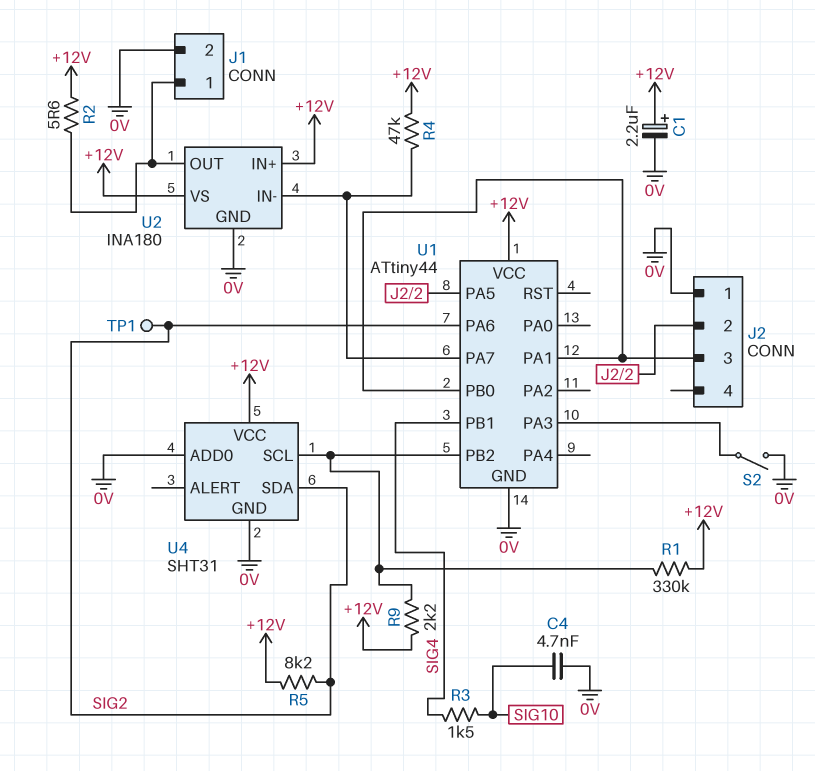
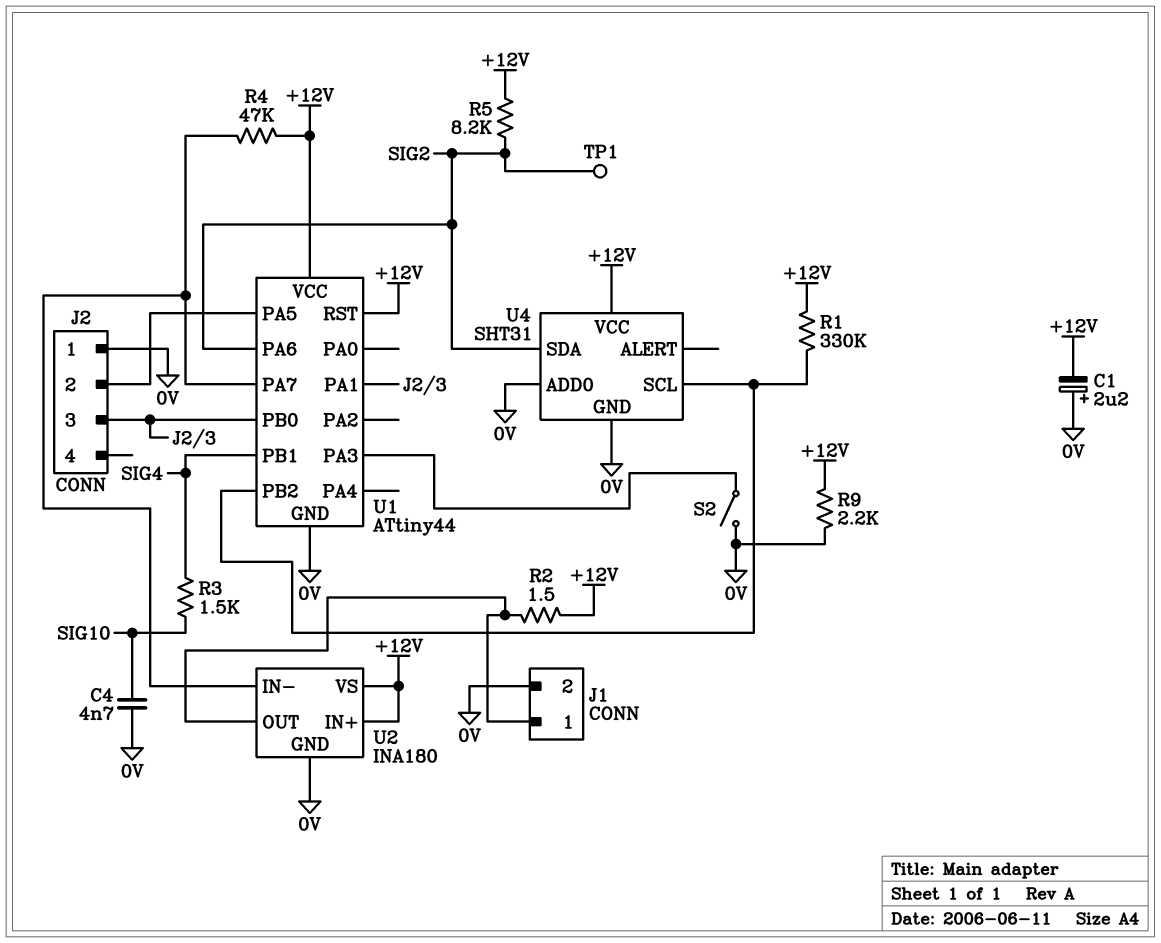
C1: 2.2uF (plus +12V, minus 0V) -> 2.2uF (plus 0V, minus +12V)
R2: 5.6 (+12V, J1/1) -> 1.5 (+12V, J1/1)
R9: 2.2k (+12V, U1/PB2) -> 2.2k (+12V, 0V)
U1 pin RST: none -> +12V

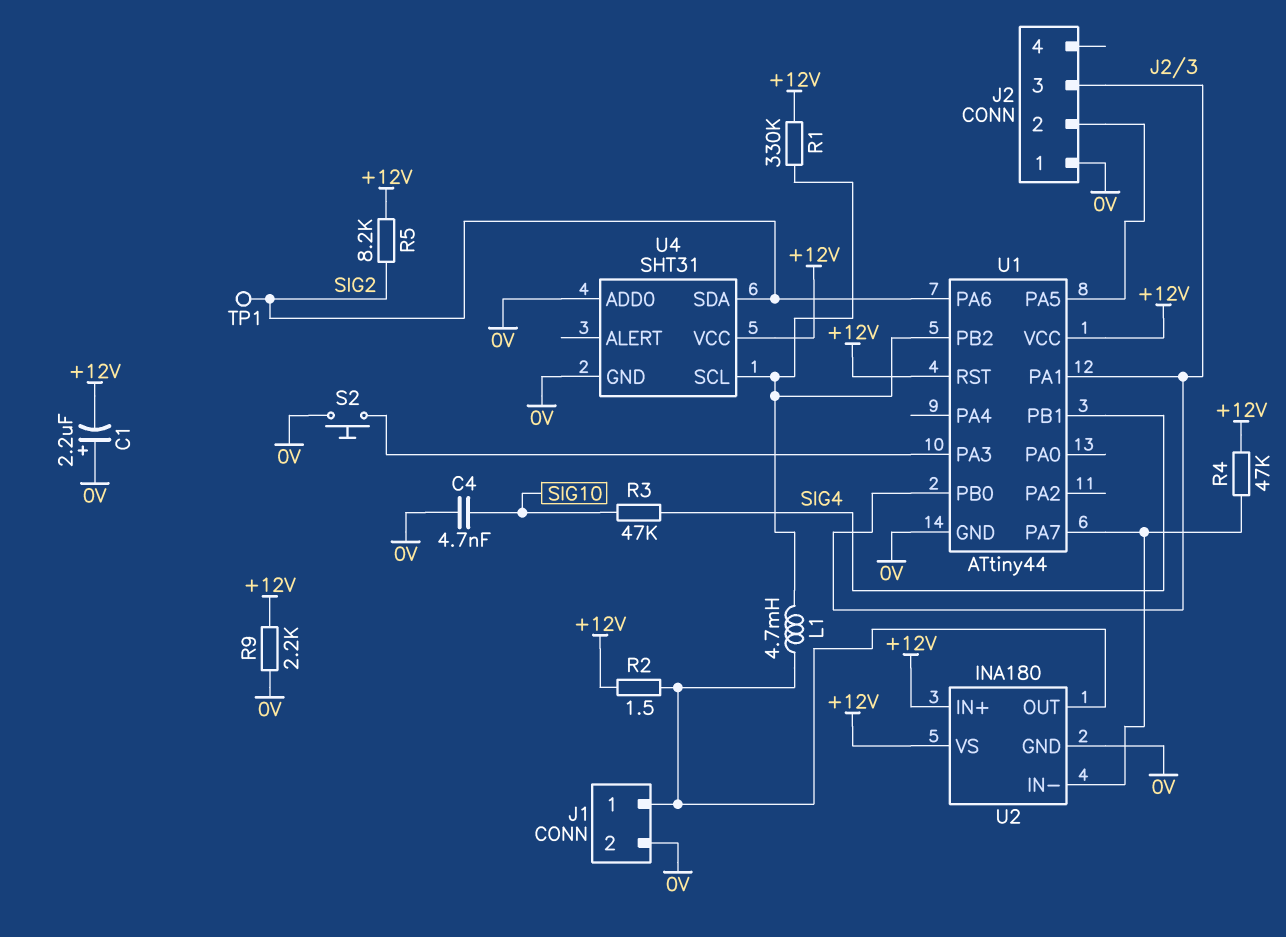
L1: none -> 4.7mH (J1/1, U1/PB2)
R3: 1.5k (SIG4, SIG10) -> 47k (SIG4, SIG10)
S2: switch (0V, U1/PA3) -> button (0V, U1/PA3)

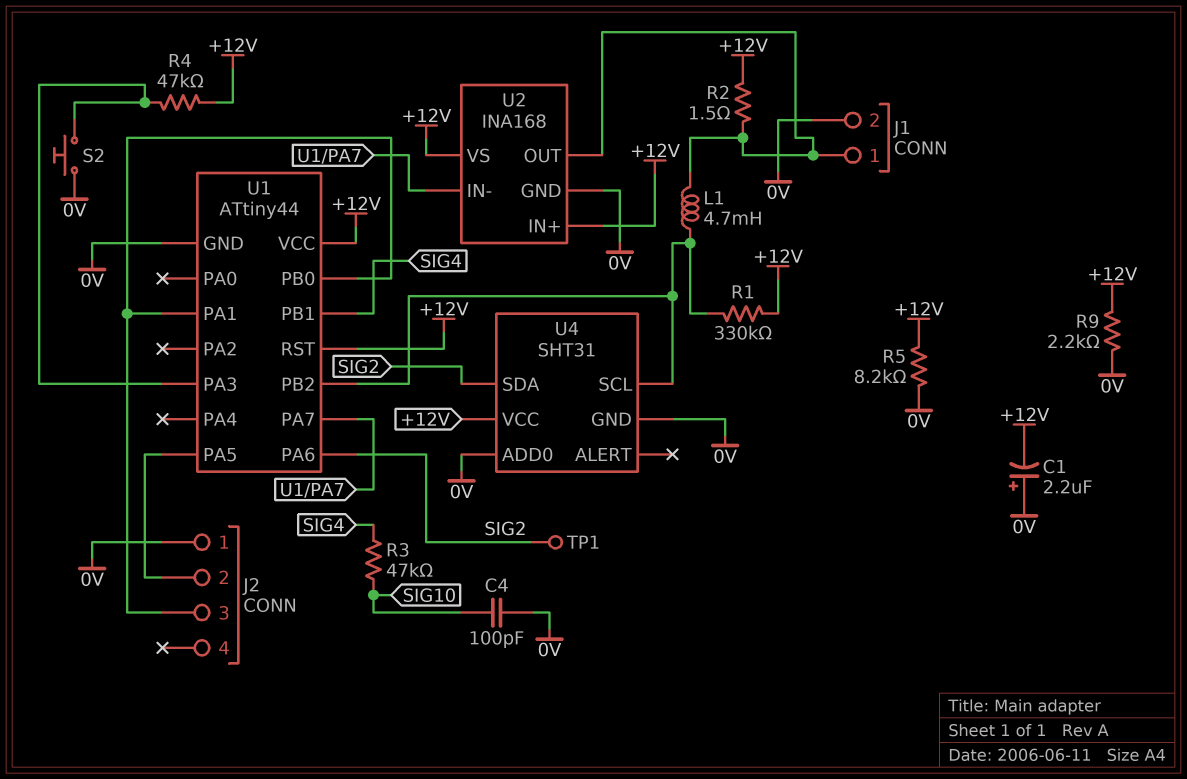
C4: 4.7nF (0V, SIG10) -> 100pF (0V, SIG10)
R4: 47k (+12V, U1/PA7) -> 47k (+12V, U1/PA3)
R5: 8.2k (+12V, SIG2) -> 8.2k (+12V, 0V)
U2: INA180 -> INA168

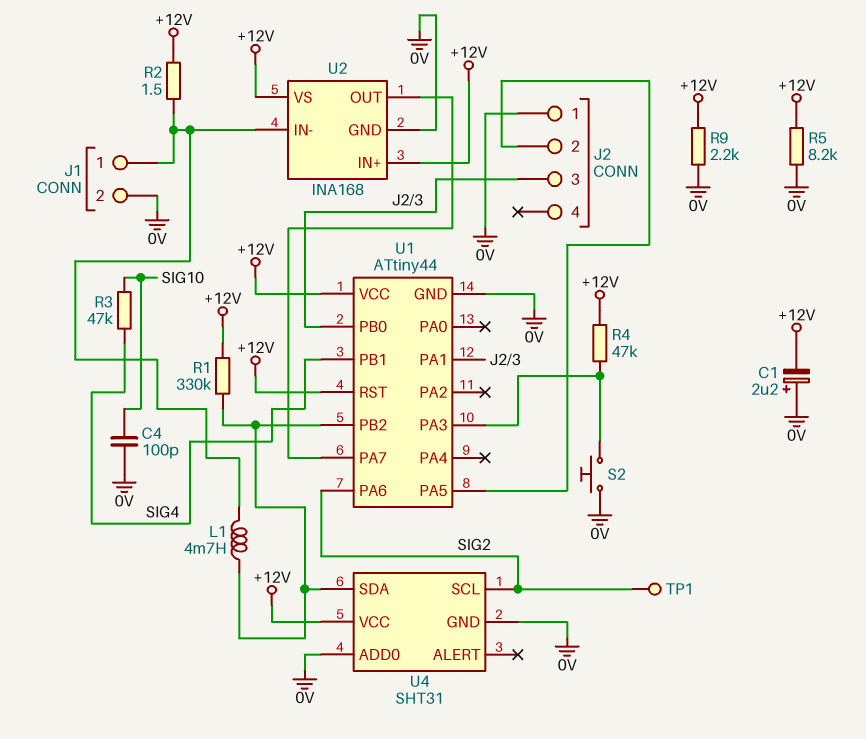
U2 pin IN-: U1/PA7 -> J1/1
U2 pin OUT: J1/1 -> U1/PA7
U4 pin SCL: U1/PB2 -> SIG2
U4 pin SDA: SIG2 -> U1/PB2

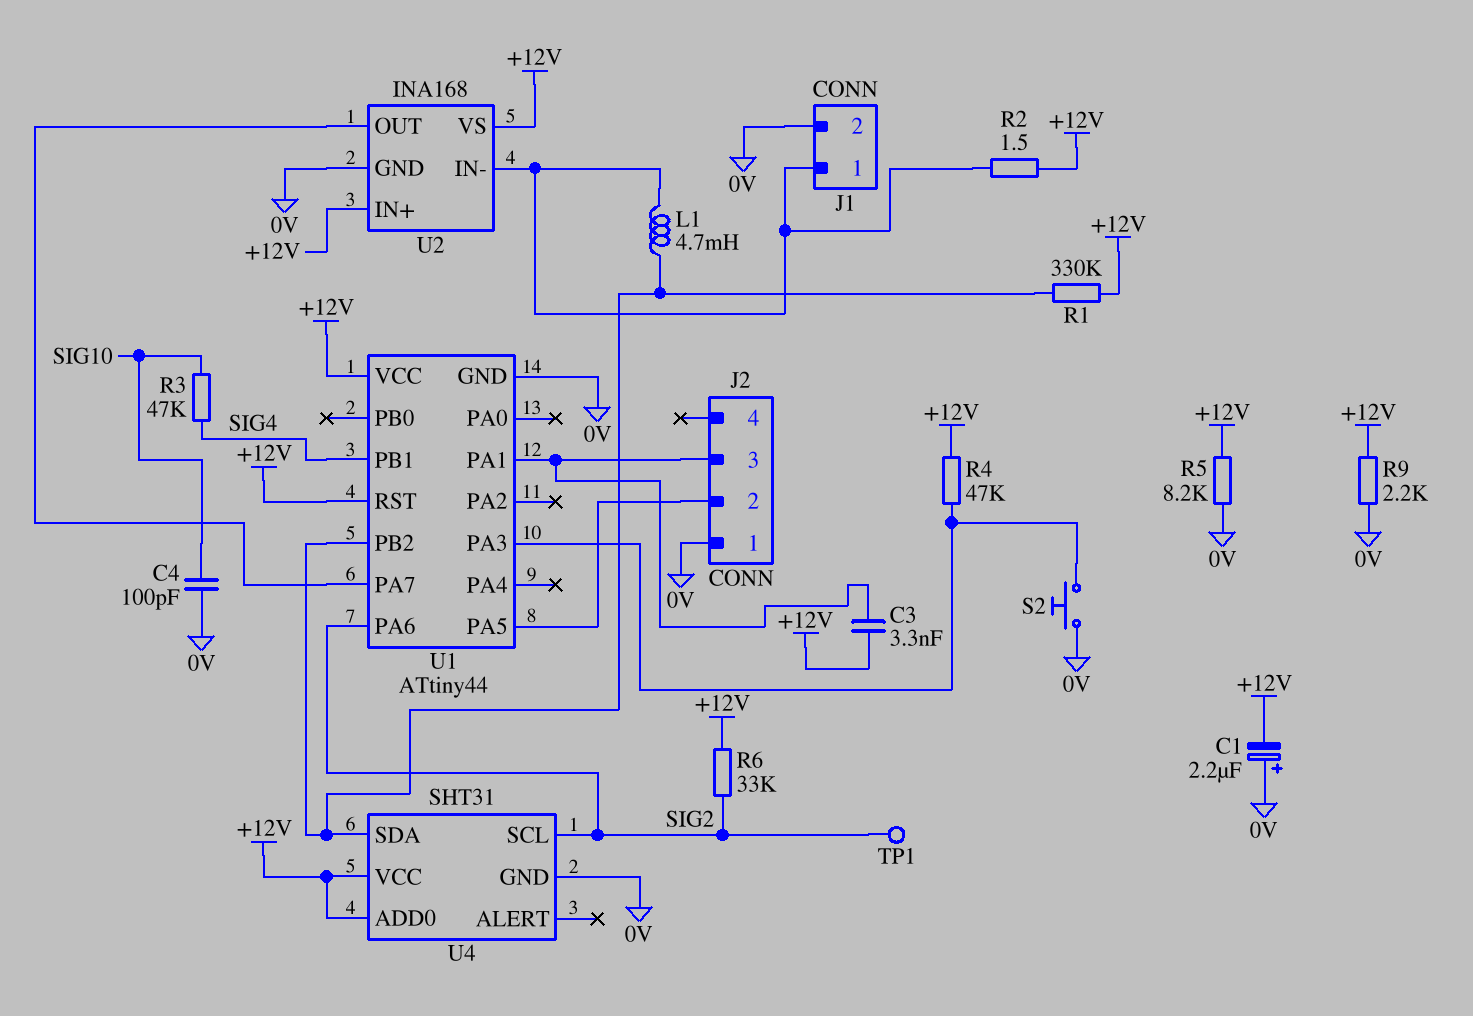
C3: none -> 3.3nF (+12V, J2/3)
R6: none -> 33k (+12V, SIG2)
U1 pin PB0: J2/3 -> none
U4 pin ADD0: 0V -> +12V

